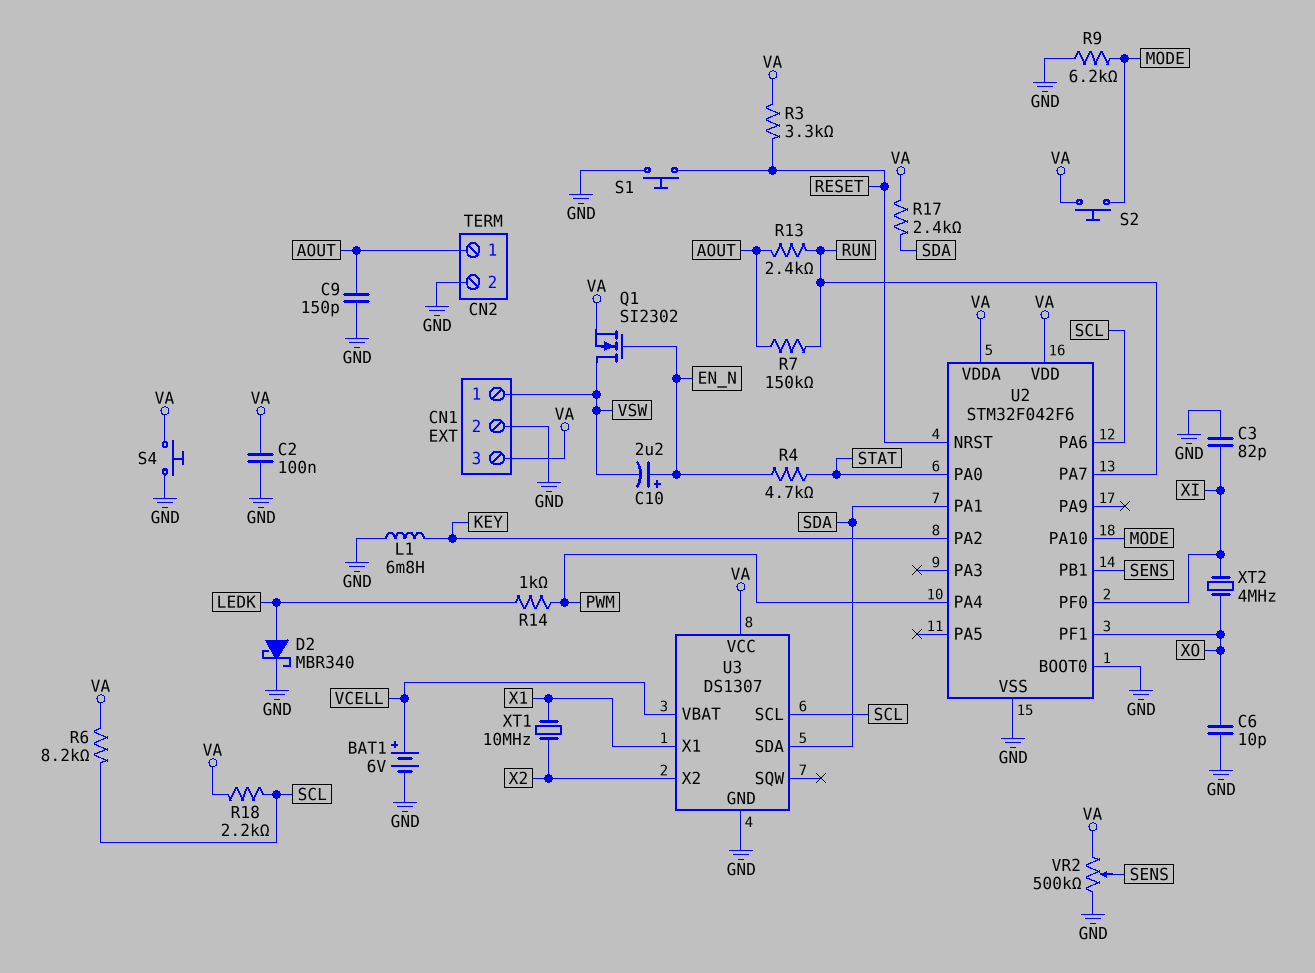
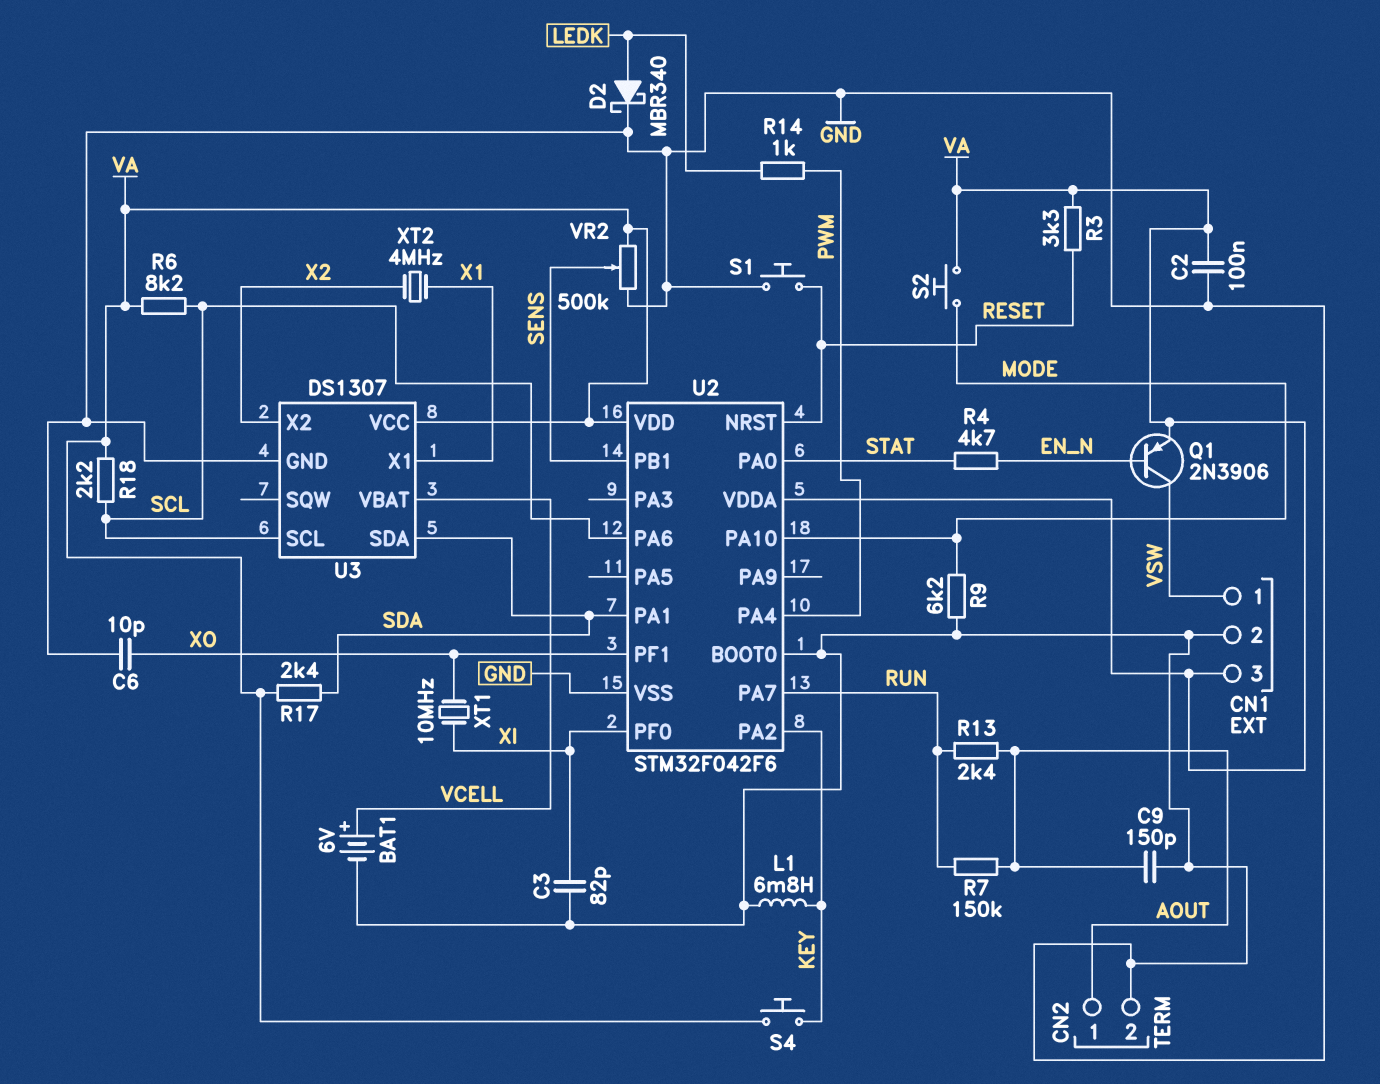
C10: 2.2uF (plus EN_N, minus VSW) -> none
Q1: NMOS SI2302 (G EN_N, D VSW, S VA) -> PNP 2N3906 (B EN_N, C VSW, E VA)
S4: button (GND, VA) -> button (KEY, VA)
XT1: 10MHz (X1, X2) -> 10MHz (XI, XO)
XT2: 4MHz (XI, XO) -> 4MHz (X1, X2)

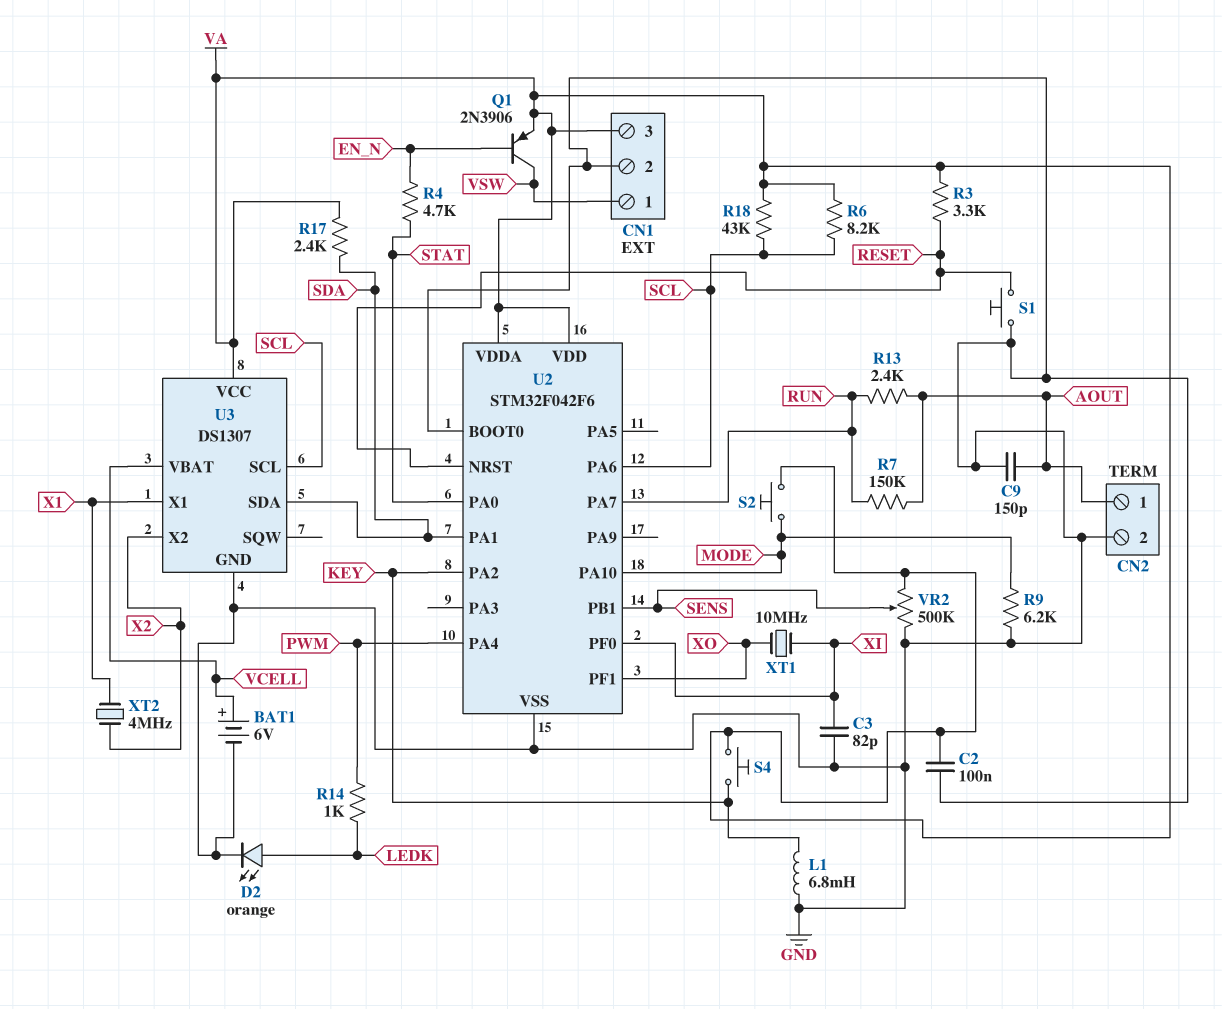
C6: 10pF (GND, XO) -> none
D2: schottky MBR340 (A LEDK, K GND) -> LED orange (A LEDK, K GND)
R18: 2.2k (SCL, VA) -> 43k (SCL, VA)

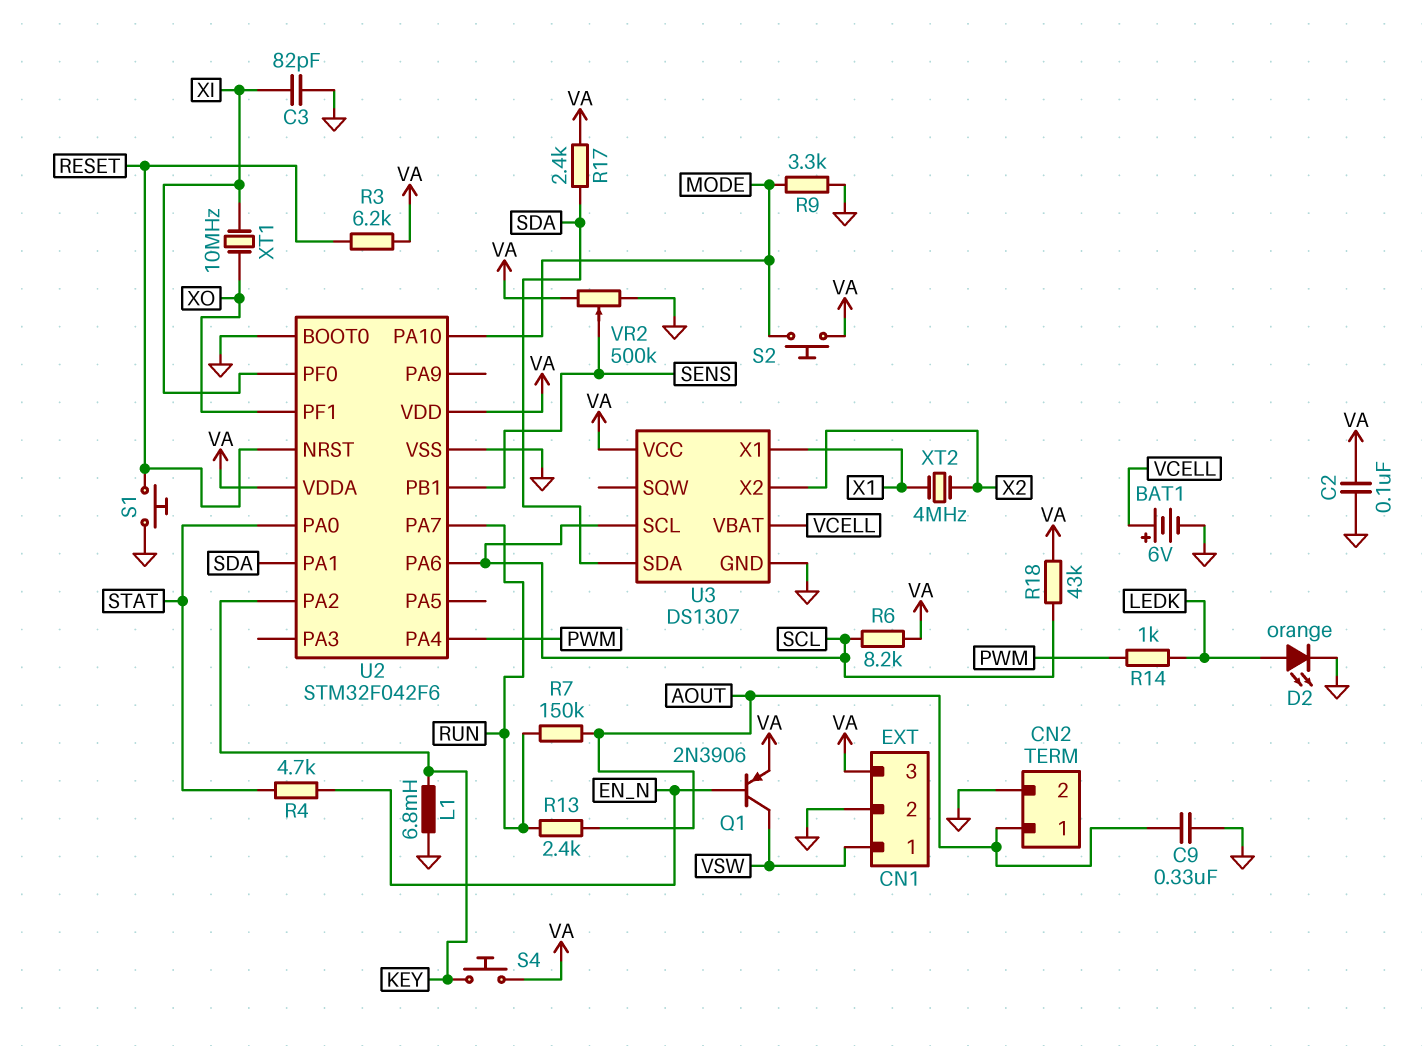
C9: 150pF (AOUT, GND) -> 330nF (AOUT, GND)
R3: 3.3k (RESET, VA) -> 6.2k (RESET, VA)
R9: 6.2k (GND, MODE) -> 3.3k (GND, MODE)

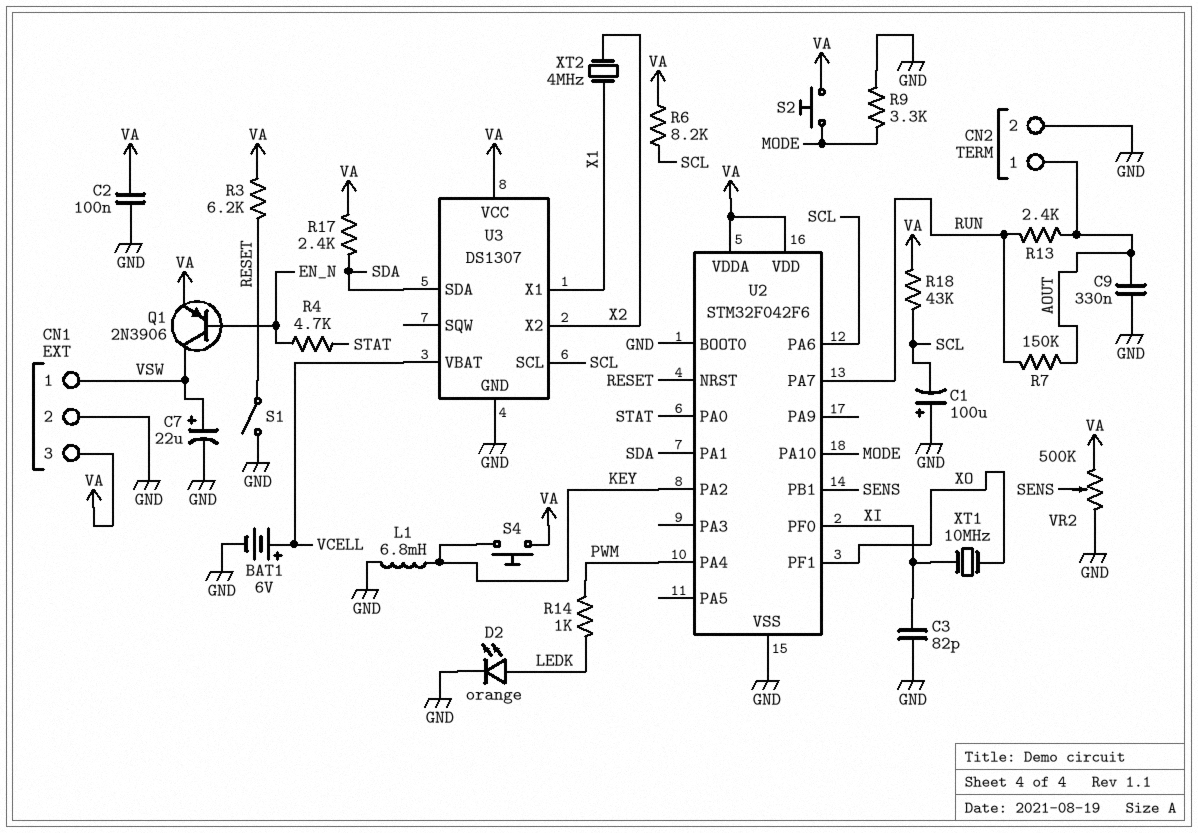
C1: none -> 100uF (plus GND, minus SCL)
C7: none -> 22uF (plus VSW, minus GND)
S1: button (GND, RESET) -> switch (GND, RESET)

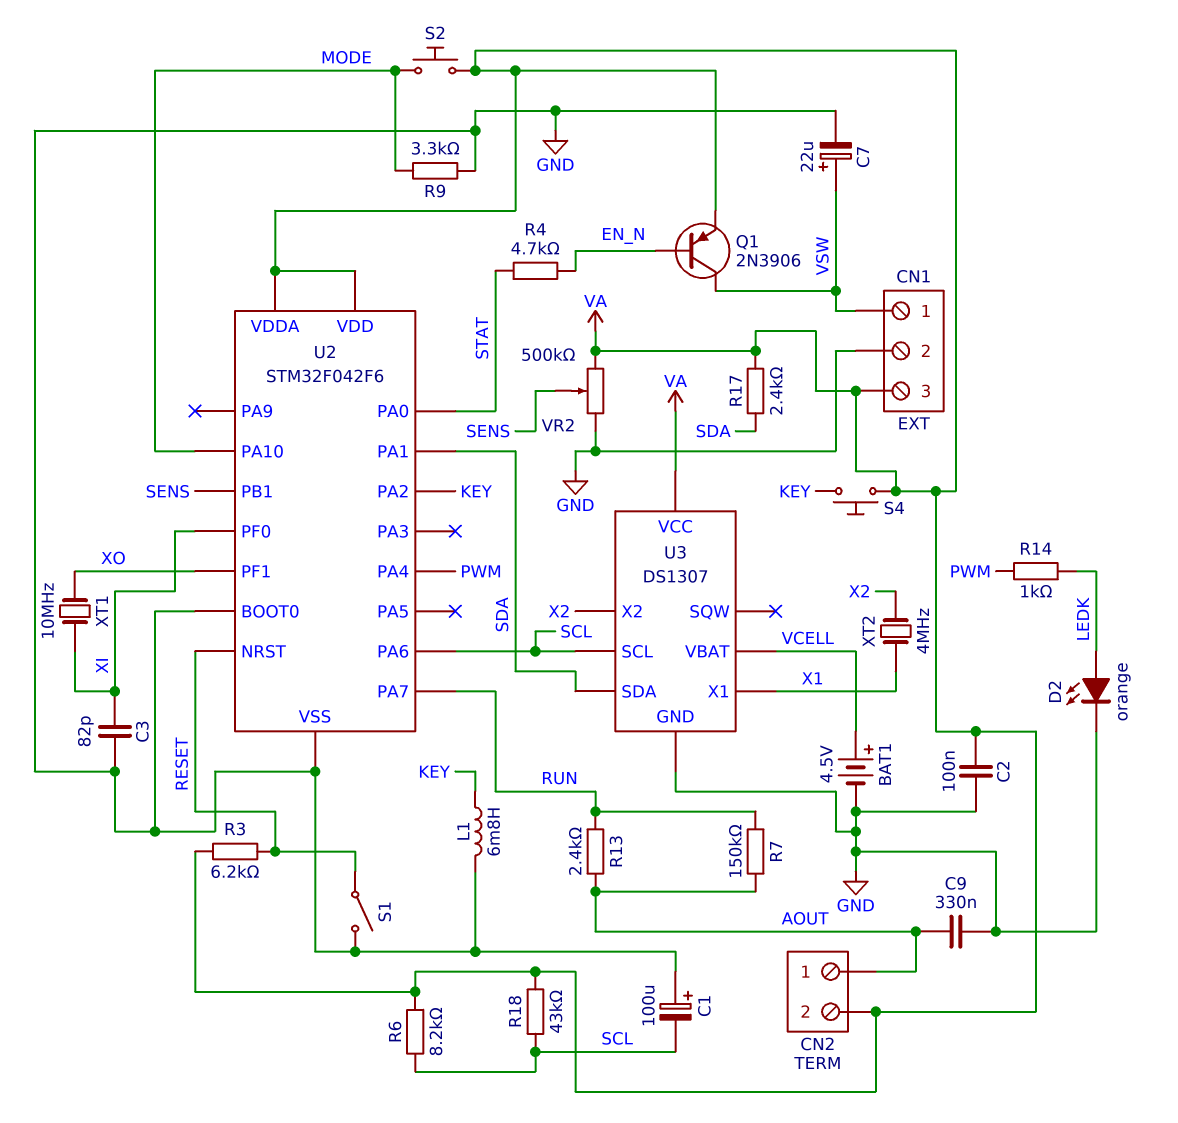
BAT1: 6V (plus VCELL, minus GND) -> 4.5V (plus VCELL, minus GND)
CN2 pin 2: GND -> VA

